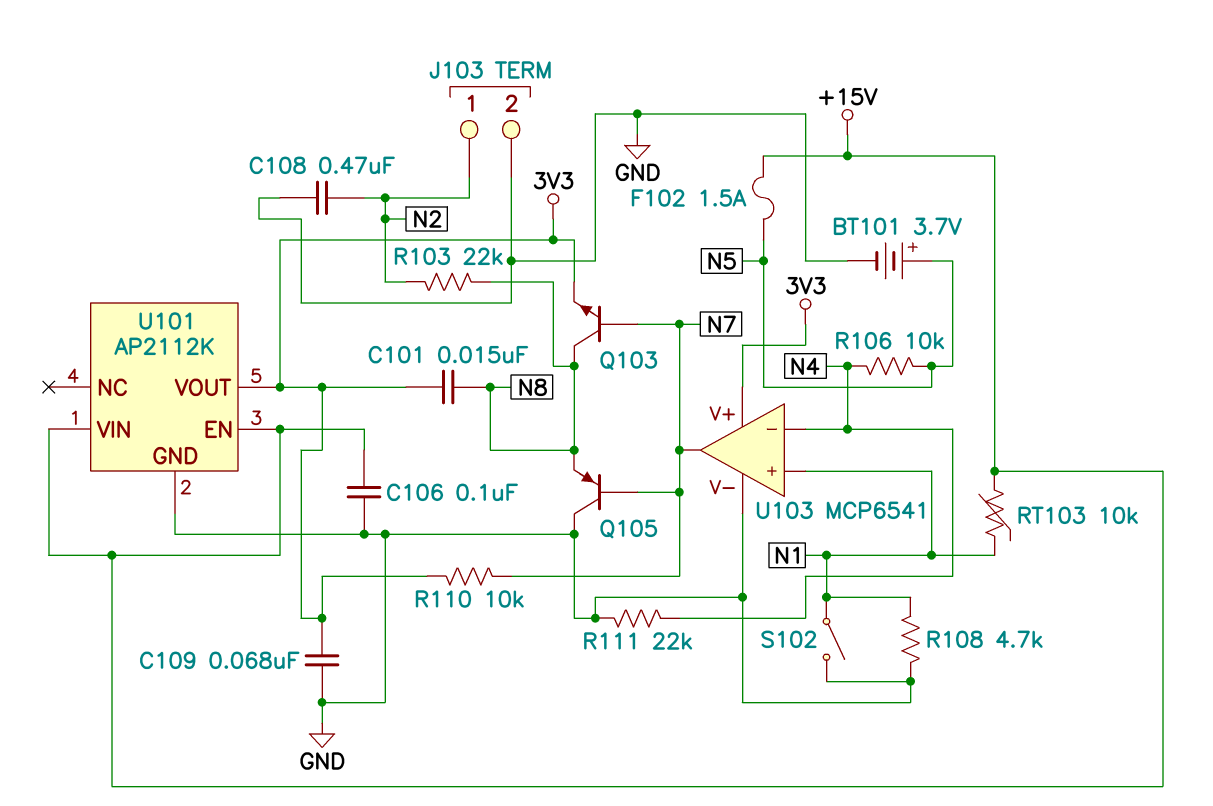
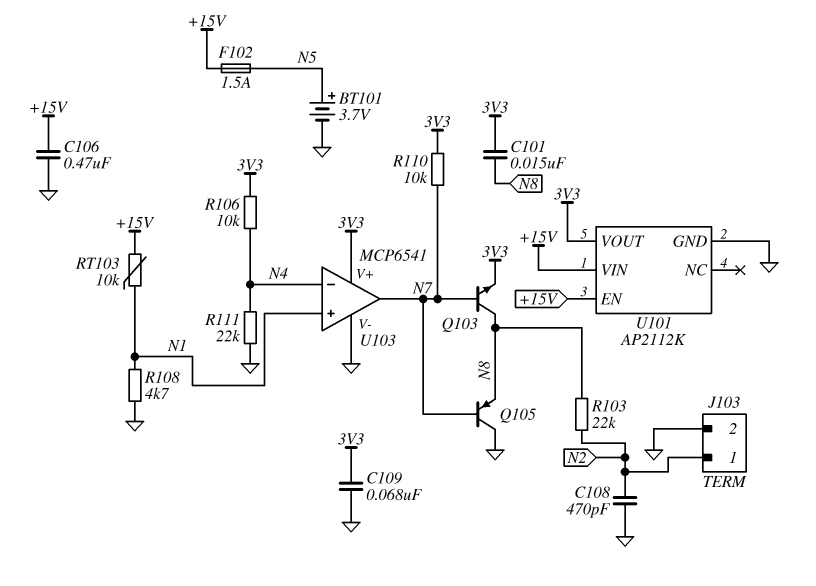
C106: 100nF (+15V, GND) -> 470nF (+15V, GND)
C108: 470nF (GND, N2) -> 470pF (GND, N2)
R106: 10k (N4, N5) -> 10k (3V3, N4)
S102: switch (GND, N1) -> none

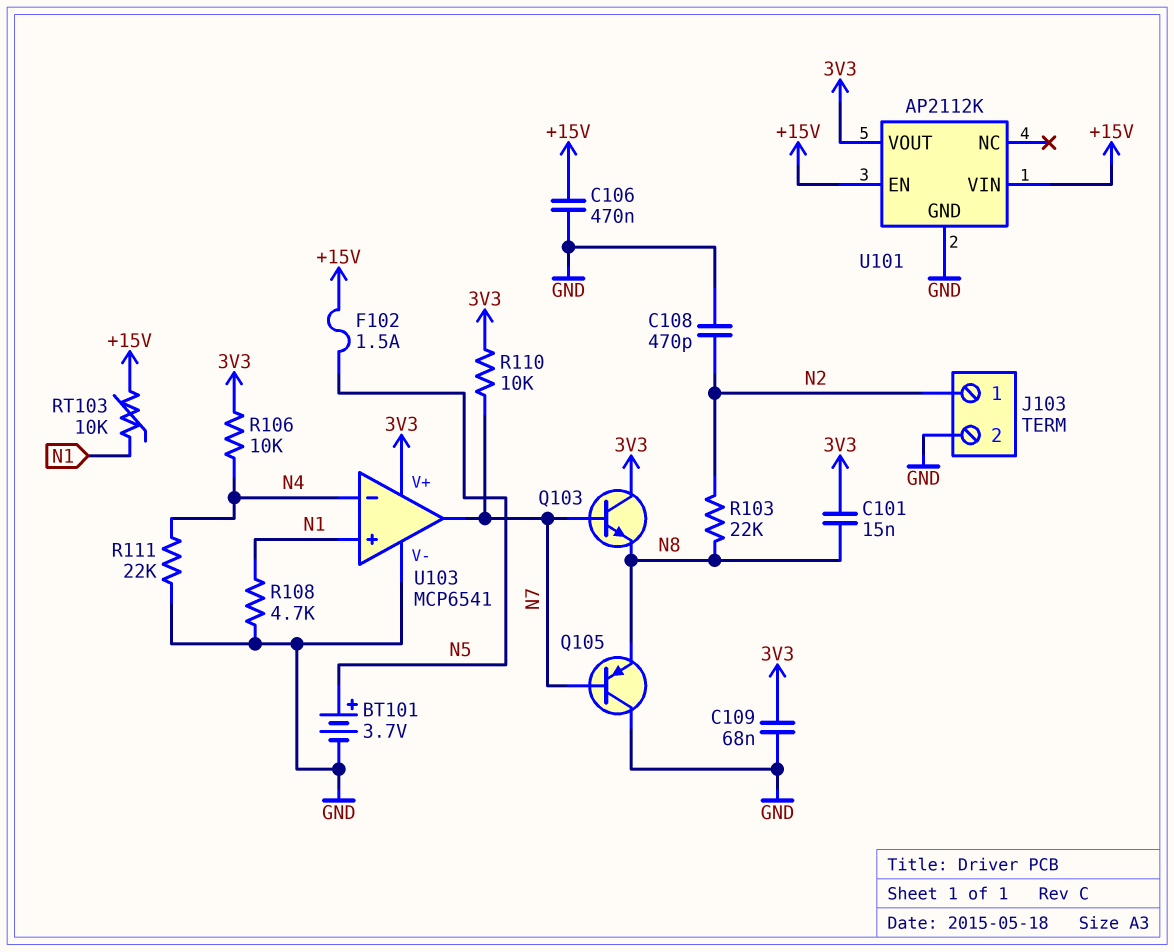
Q103: NPN (B N7, C N8, E 3V3) -> NPN (B N7, C 3V3, E N8)

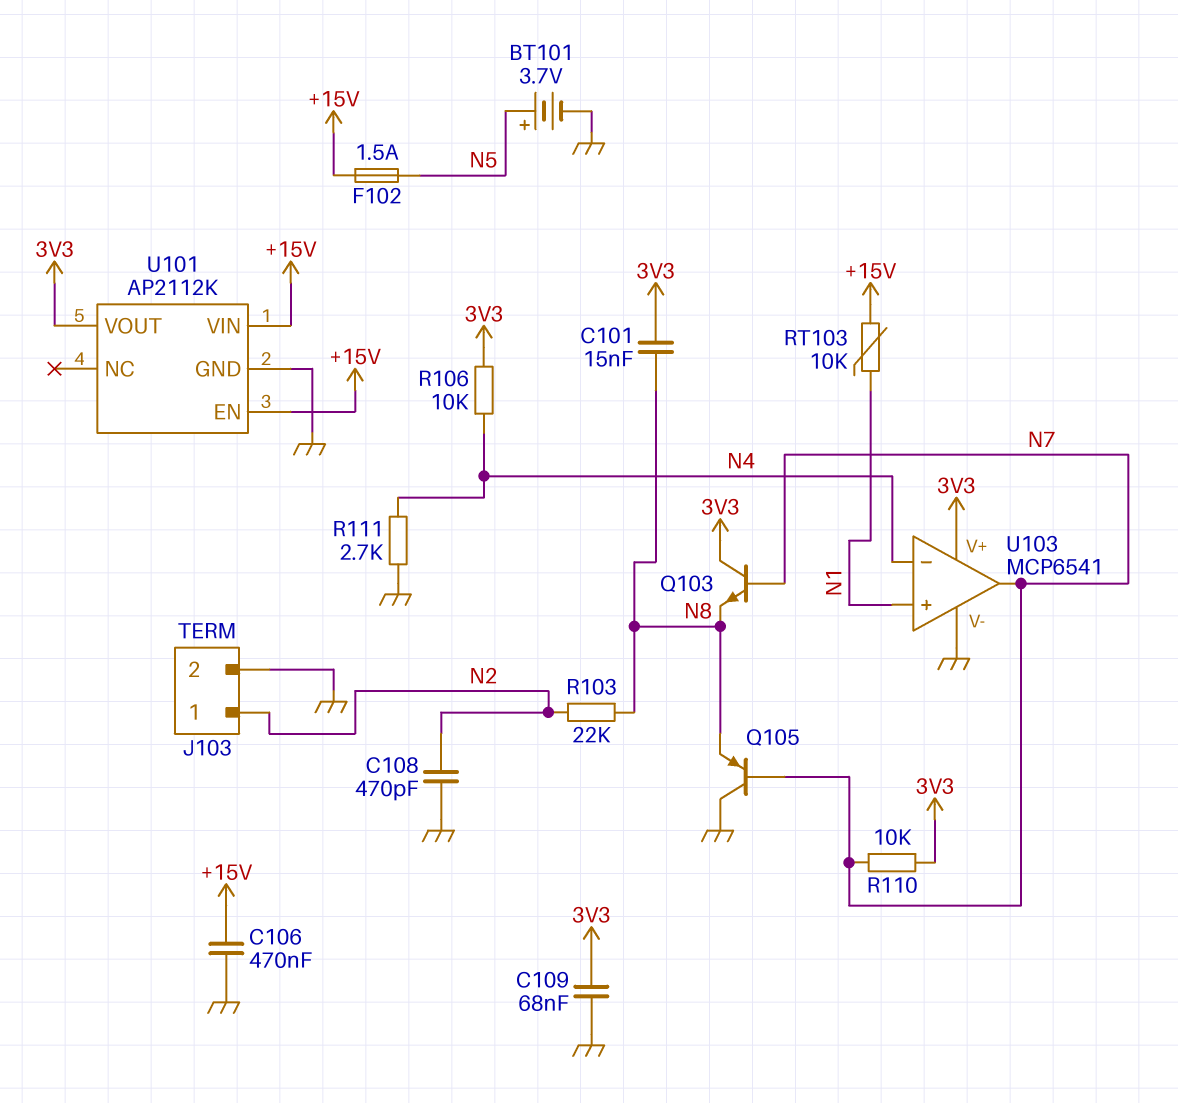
R108: 4.7k (GND, N1) -> none
R111: 22k (GND, N4) -> 2.7k (GND, N4)

